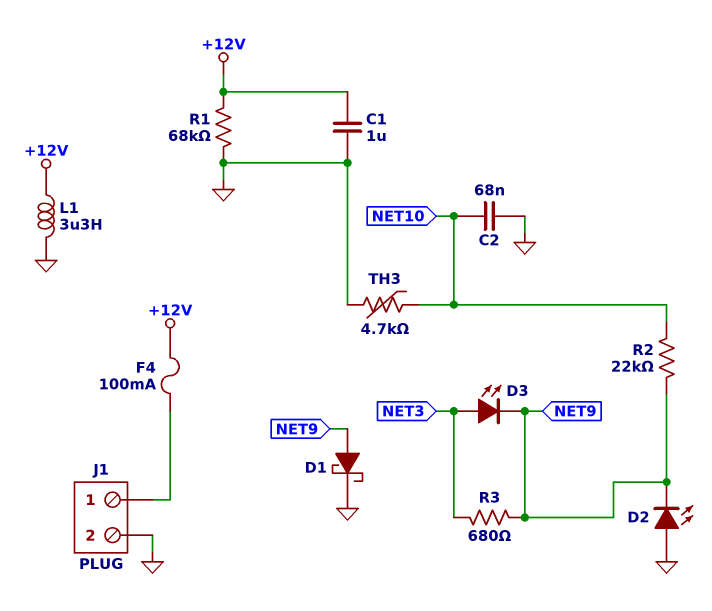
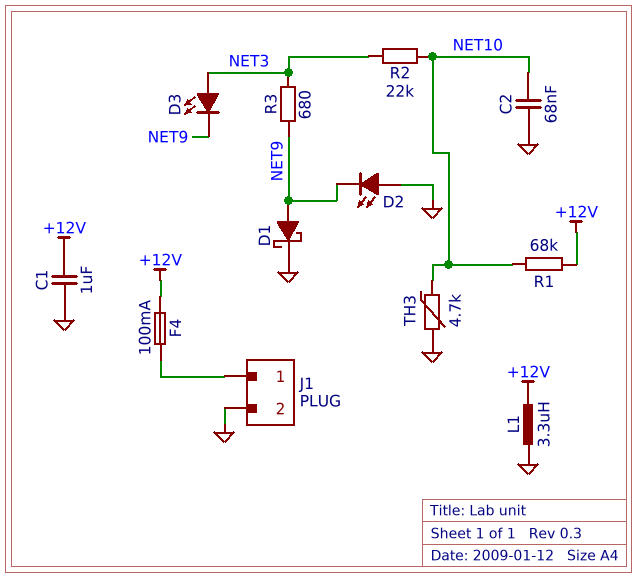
R1: 68k (+12V, GND) -> 68k (+12V, NET10)
R2: 22k (NET9, NET10) -> 22k (NET3, NET10)

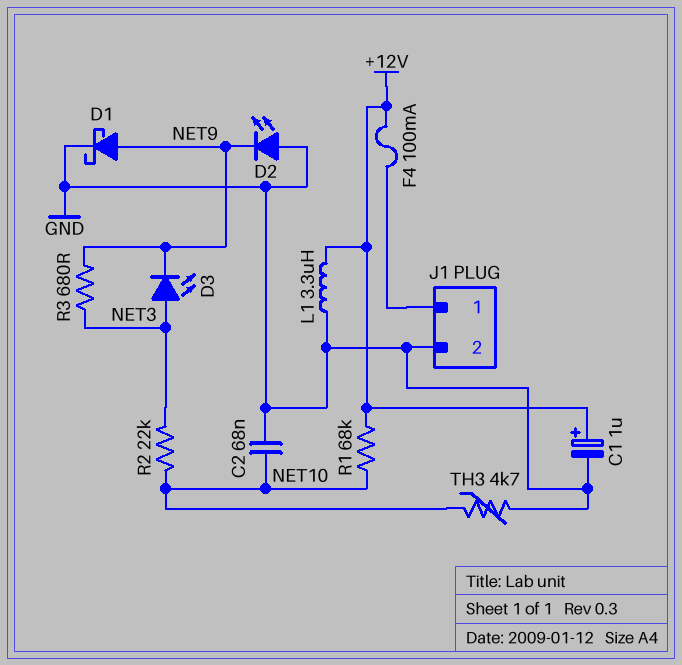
C1: 1uF (+12V, GND) -> 1uF (plus +12V, minus GND)

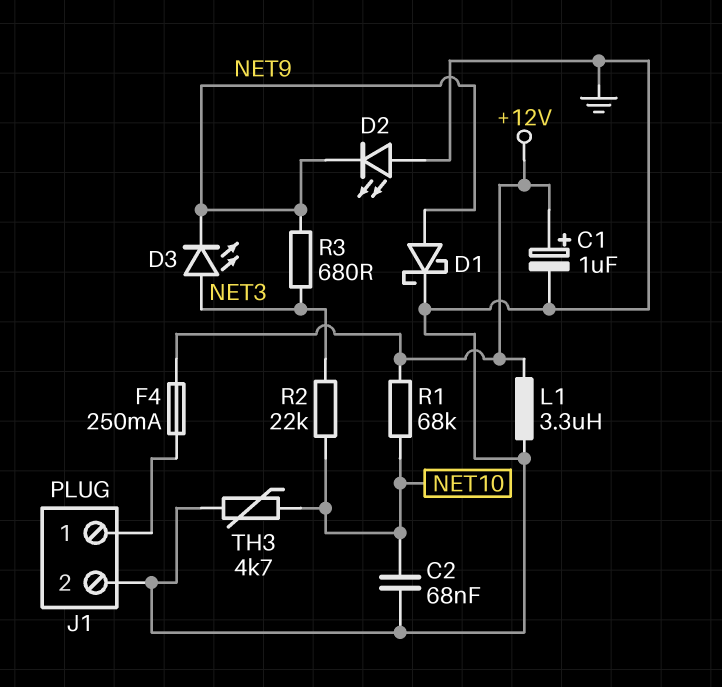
F4: 100mA (+12V, J1/1) -> 250mA (+12V, J1/1)

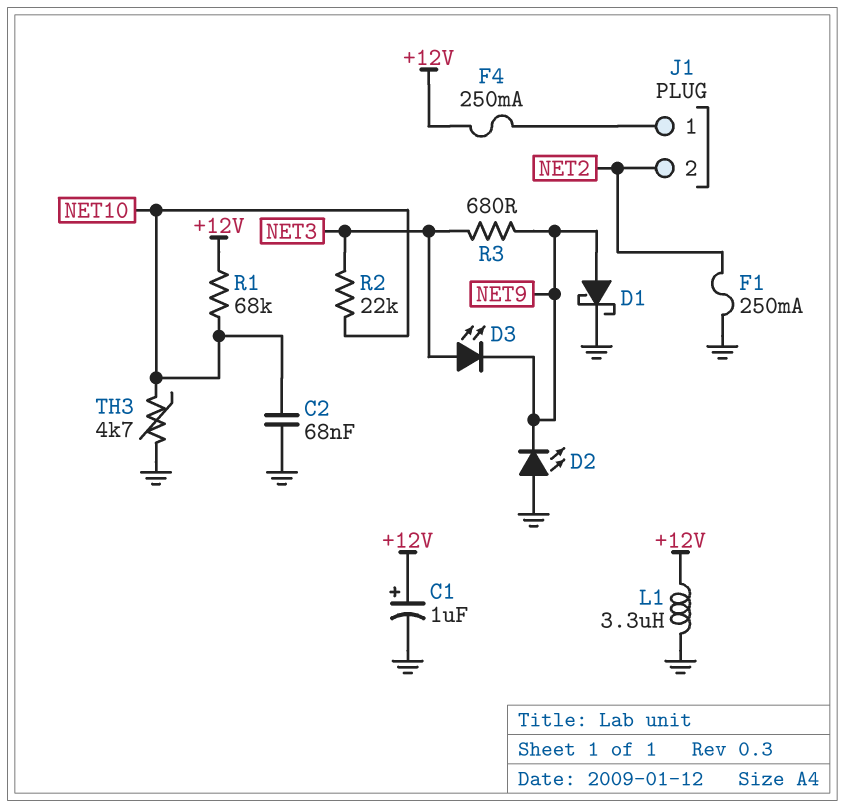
F1: none -> 250mA (GND, NET2)
J1 pin 2: GND -> NET2

